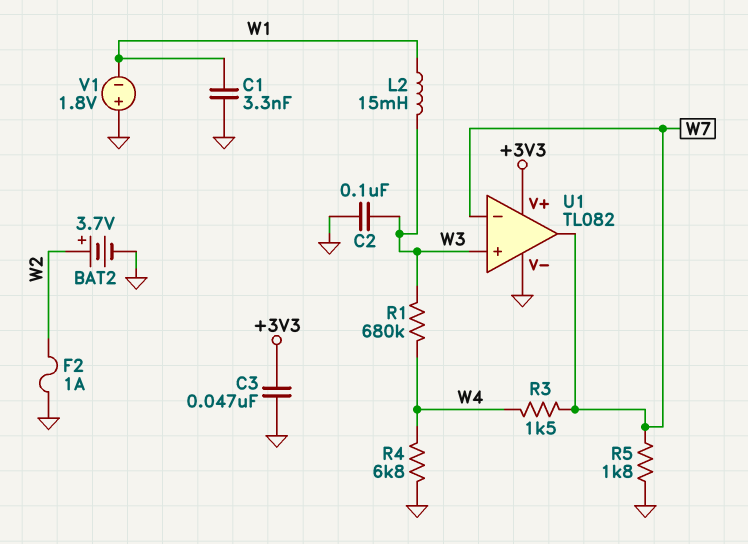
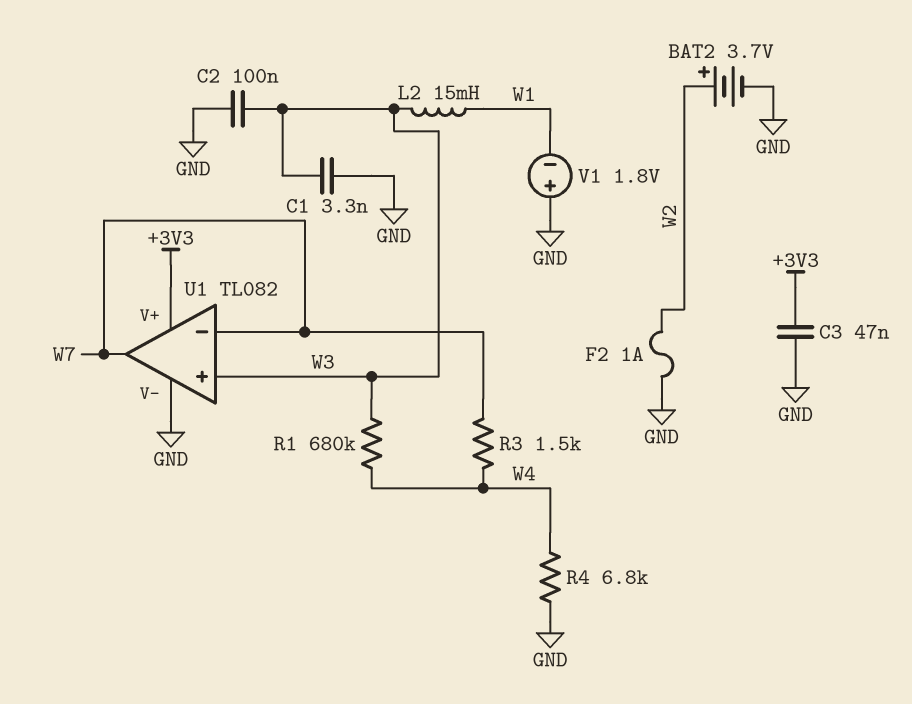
C1: 3.3nF (GND, W1) -> 3.3nF (GND, W3)
R5: 1.8k (GND, W7) -> none

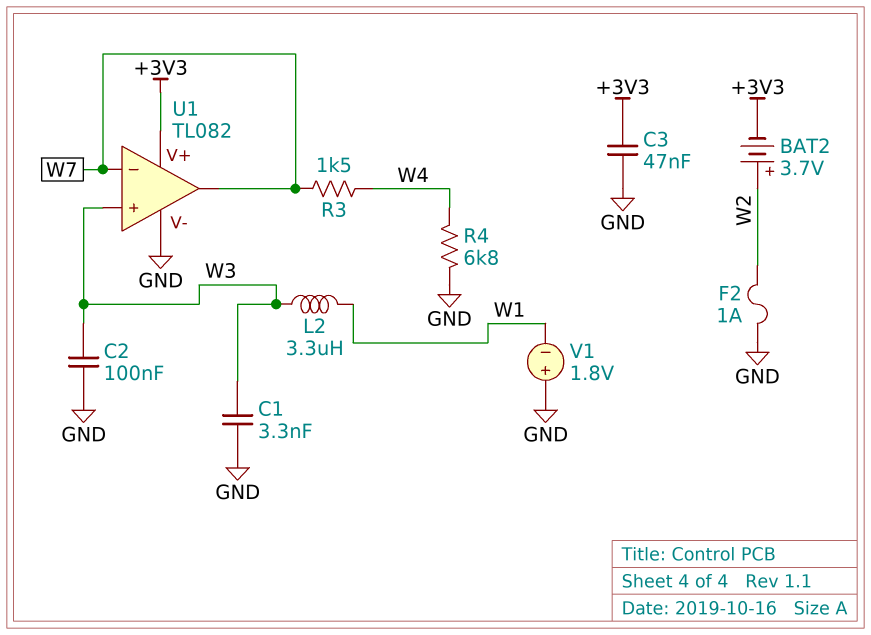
BAT2: 3.7V (plus W2, minus GND) -> 3.7V (plus W2, minus +3V3)
L2: 15mH (W1, W3) -> 3.3uH (W1, W3)
R1: 680k (W3, W4) -> none

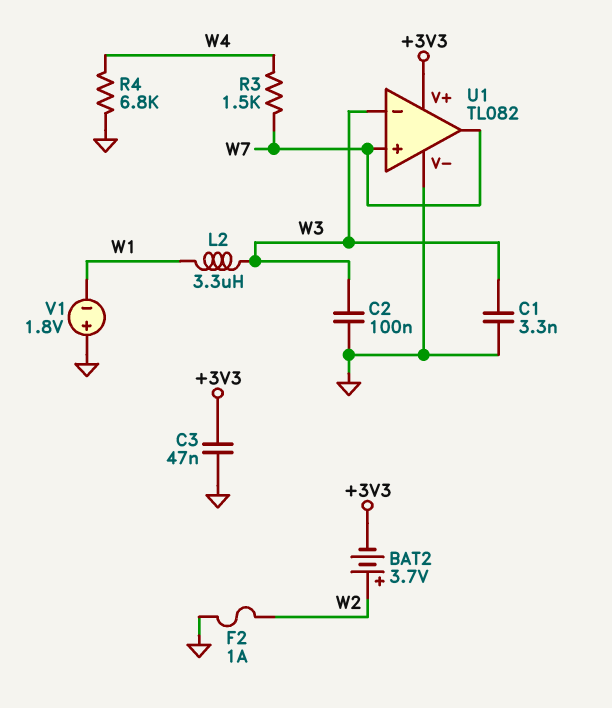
U1 pin in+: W3 -> W7
U1 pin in-: W7 -> W3

